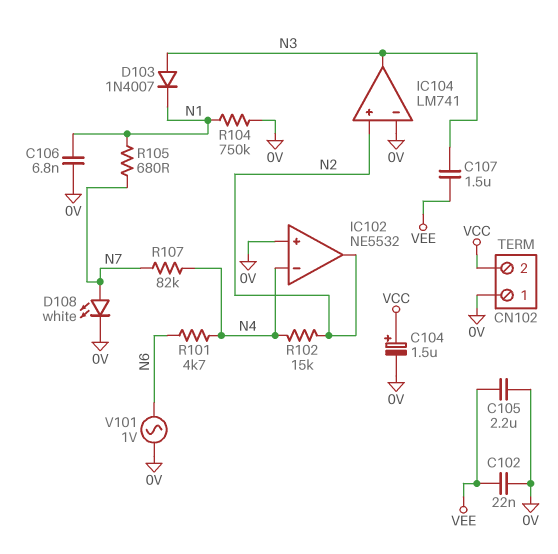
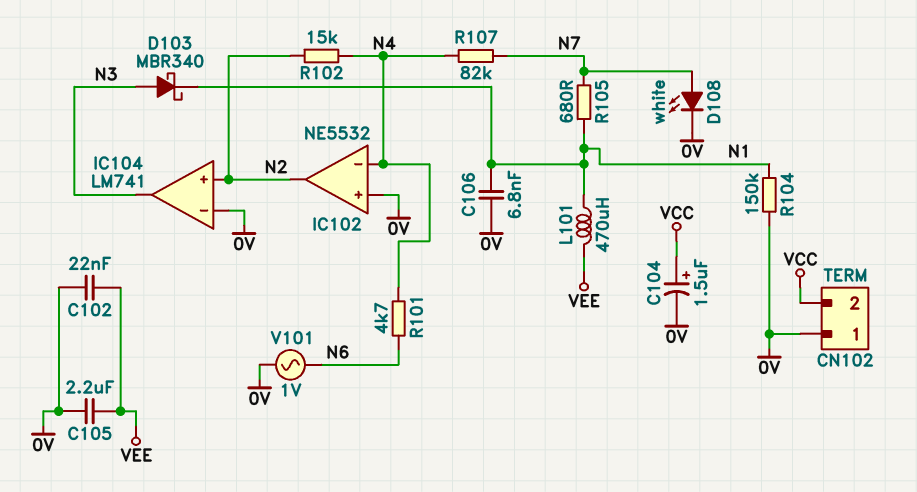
C107: 1.5uF (N3, VEE) -> none
D103: diode 1N4007 (A N3, K N1) -> schottky MBR340 (A N3, K N1)
L101: none -> 470uH (N1, VEE)
R104: 750k (0V, N1) -> 150k (0V, N1)

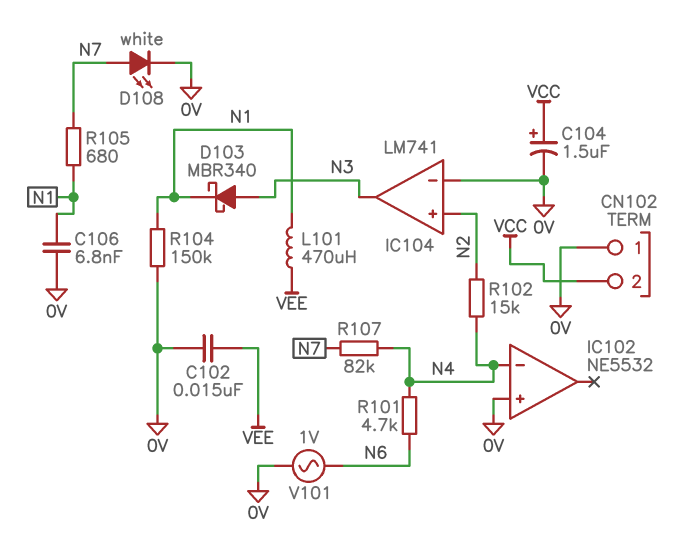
C102: 22nF (0V, VEE) -> 15nF (0V, VEE)
C105: 2.2uF (0V, VEE) -> none
IC102 pin out: N2 -> none

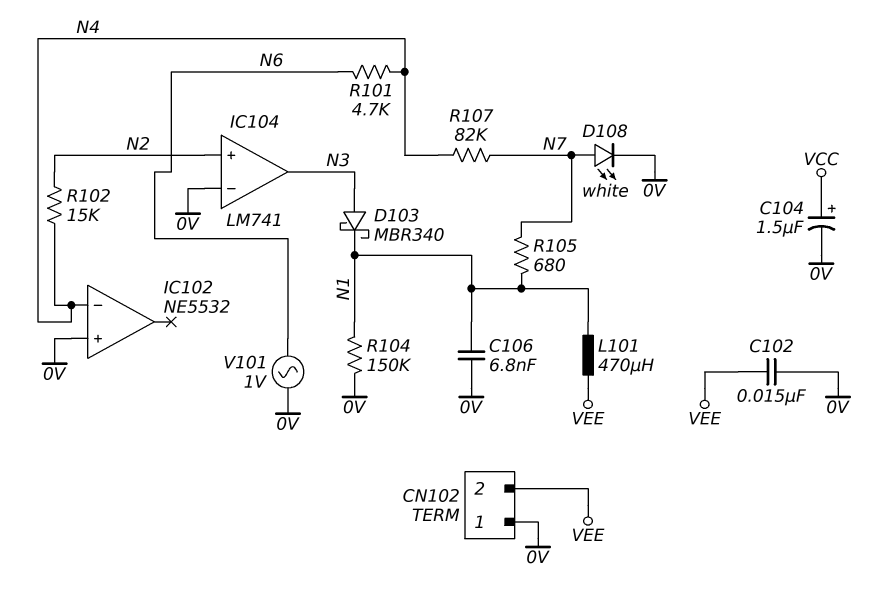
CN102 pin 2: VCC -> VEE

